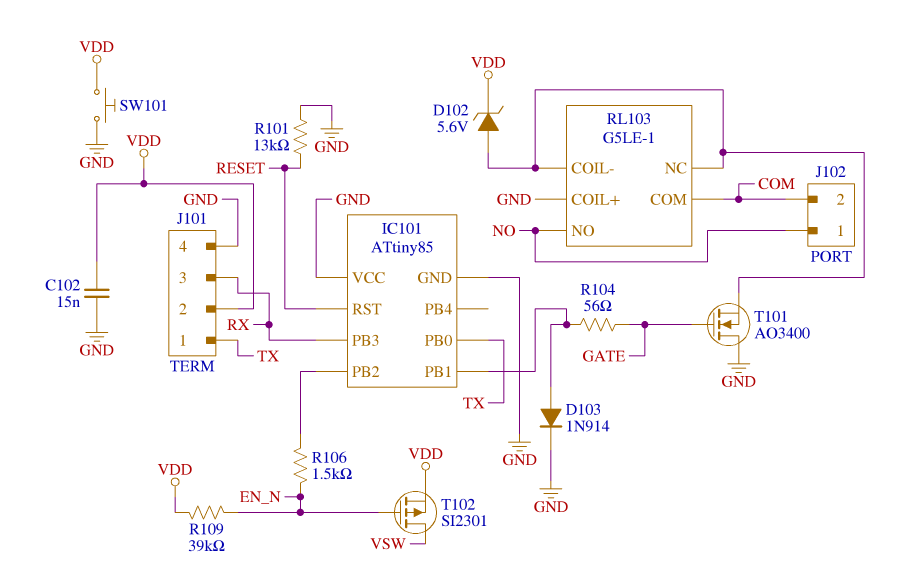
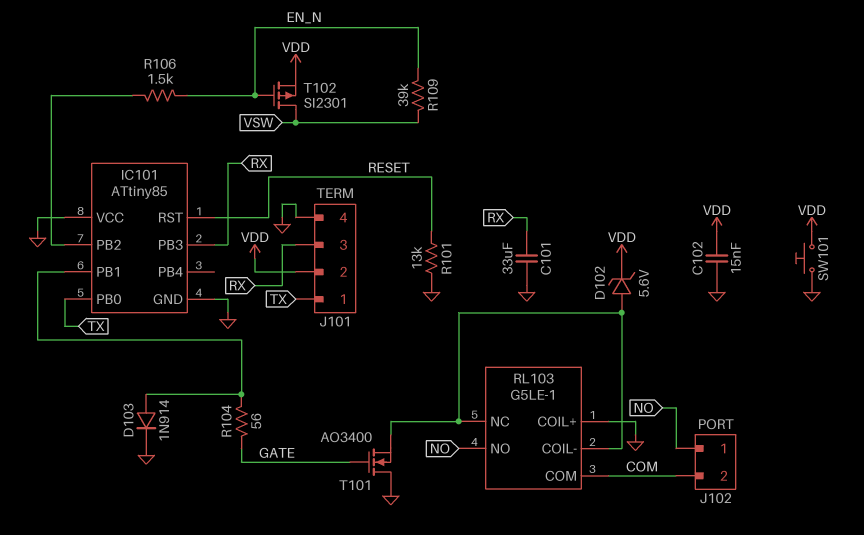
C101: none -> 33uF (GND, RX)
R109: 39k (EN_N, VDD) -> 39k (EN_N, VSW)

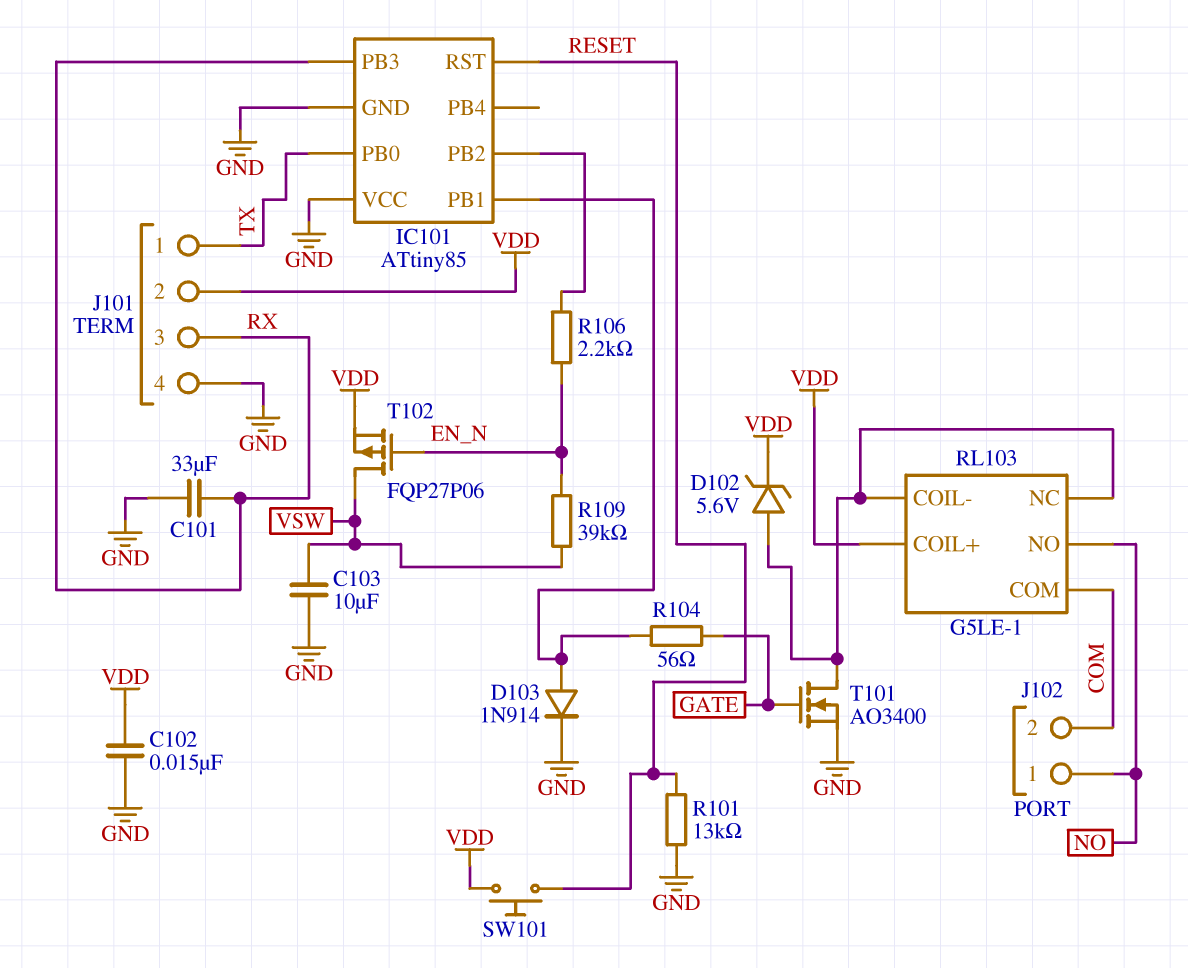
C103: none -> 10uF (GND, VSW)
R106: 1.5k (EN_N, IC101/PB2) -> 2.2k (EN_N, IC101/PB2)
RL103 pin COIL+: GND -> VDD
SW101: button (GND, VDD) -> button (RESET, VDD)
T101: NMOS AO3400 (G GATE, D GND, S RL103/COIL-) -> NMOS AO3400 (G GATE, D RL103/COIL-, S GND)
T102: PMOS SI2301 (G EN_N, D VSW, S VDD) -> PMOS FQP27P06 (G EN_N, D VSW, S VDD)

